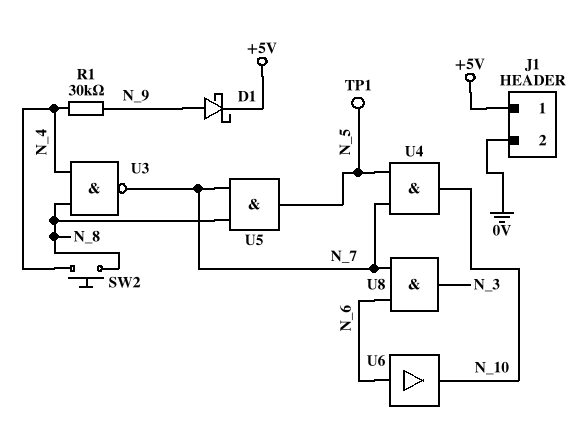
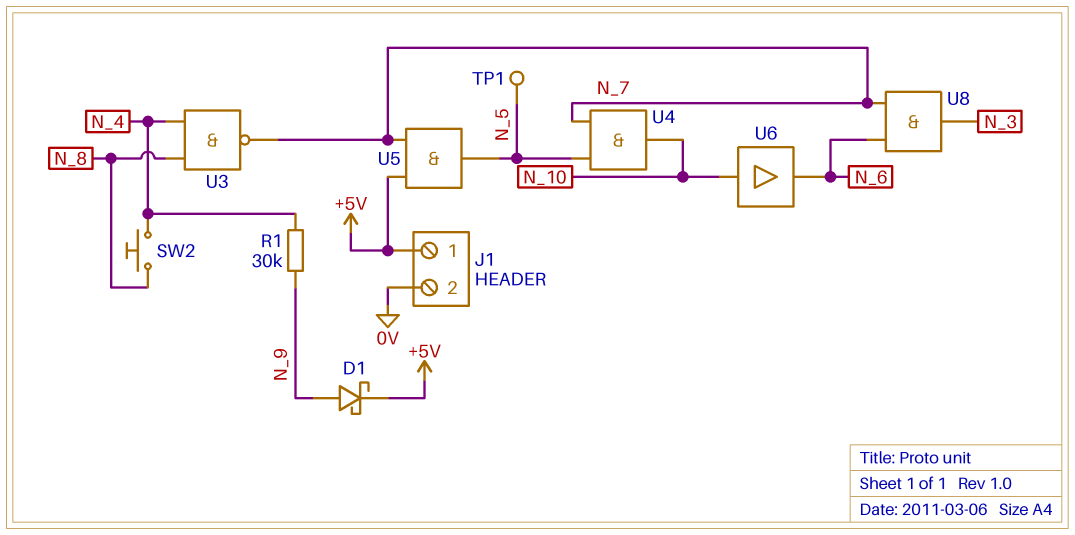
U5: AND (in N_7, in N_8, out N_5) -> AND (in +5V, in N_7, out N_5)
U6: buffer (in N_6, out N_10) -> buffer (in N_10, out N_6)

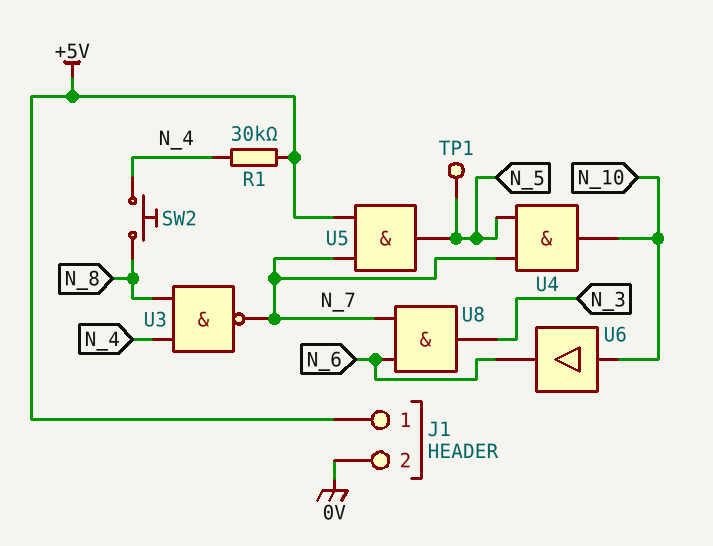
D1: schottky (A N_9, K +5V) -> none
R1: 30k (N_4, N_9) -> 30k (+5V, N_4)

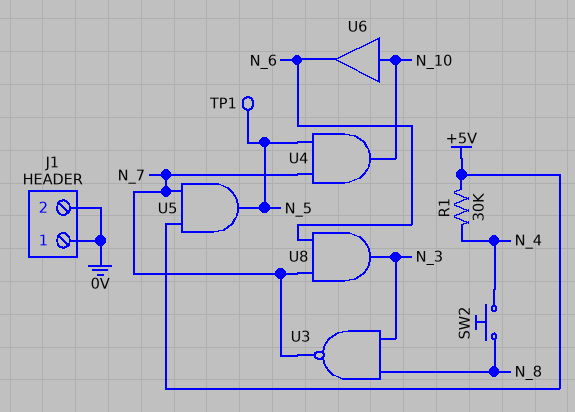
J1 pin 1: +5V -> 0V
U3: NAND (in N_4, in N_8, out N_7) -> NAND (in N_3, in N_8, out N_7)

